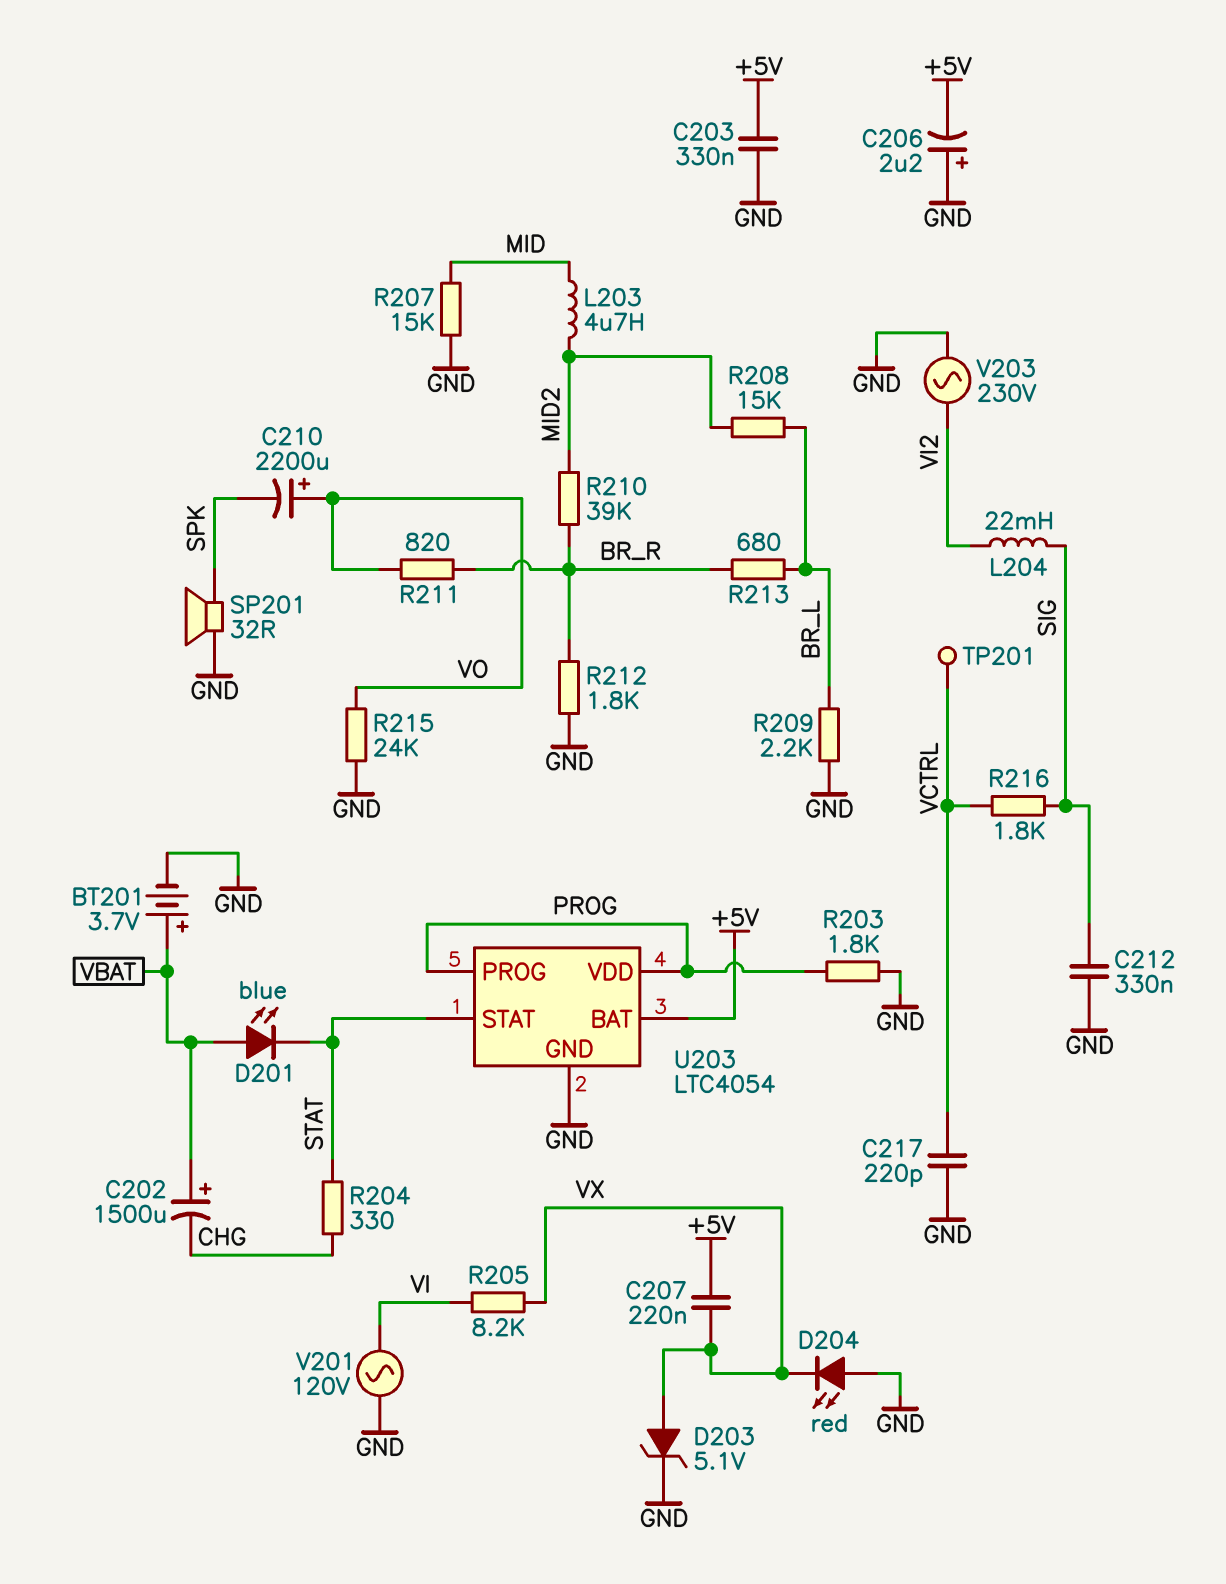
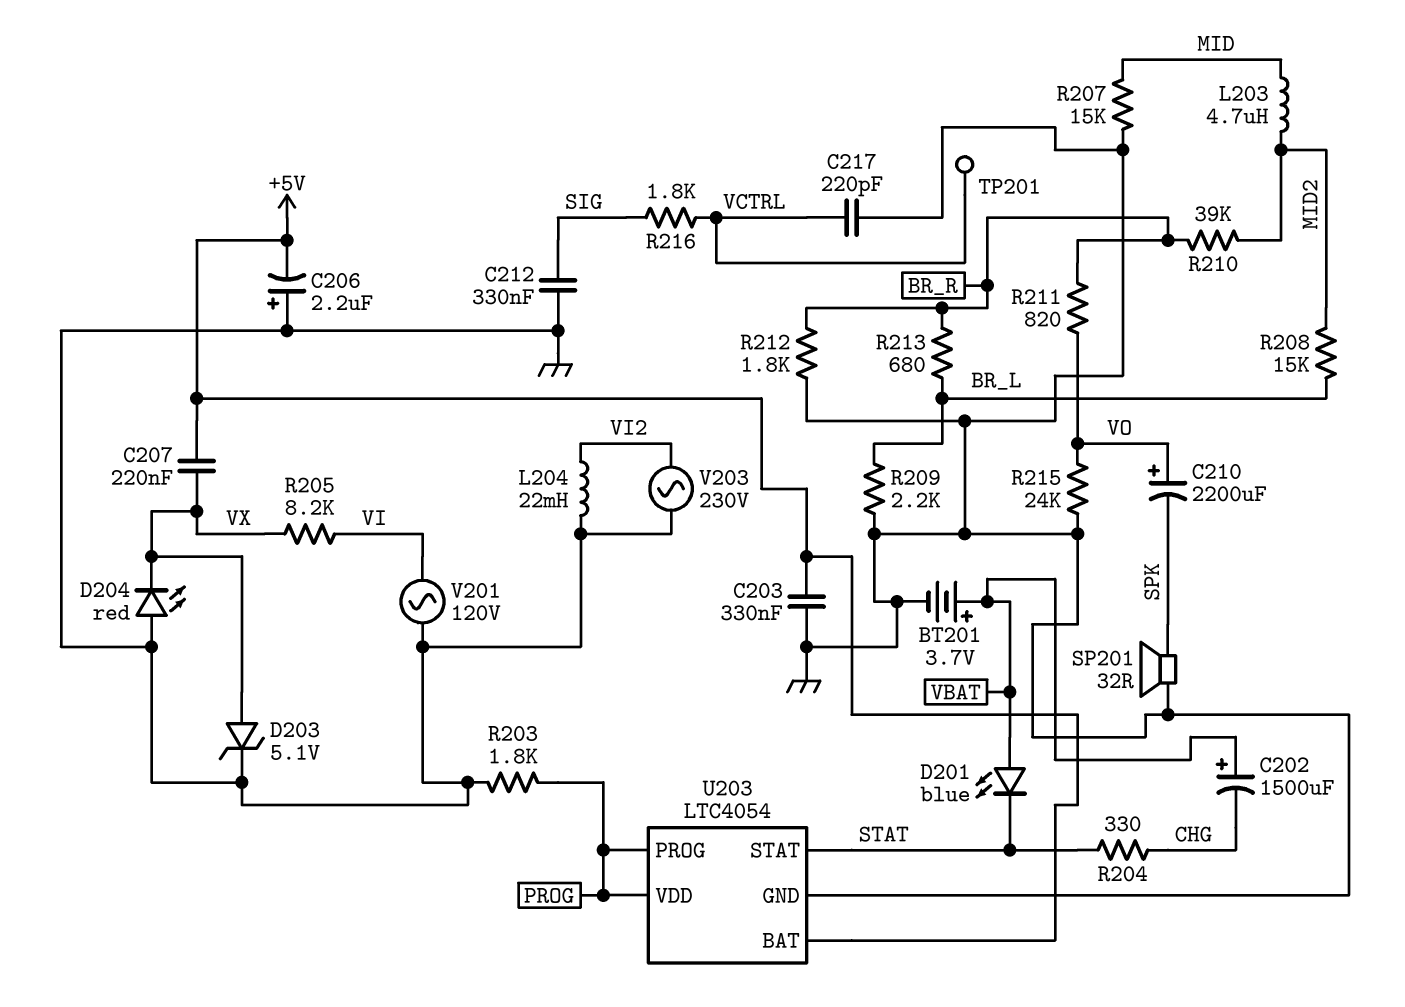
L204: 22mH (SIG, VI2) -> 22mH (GND, VI2)

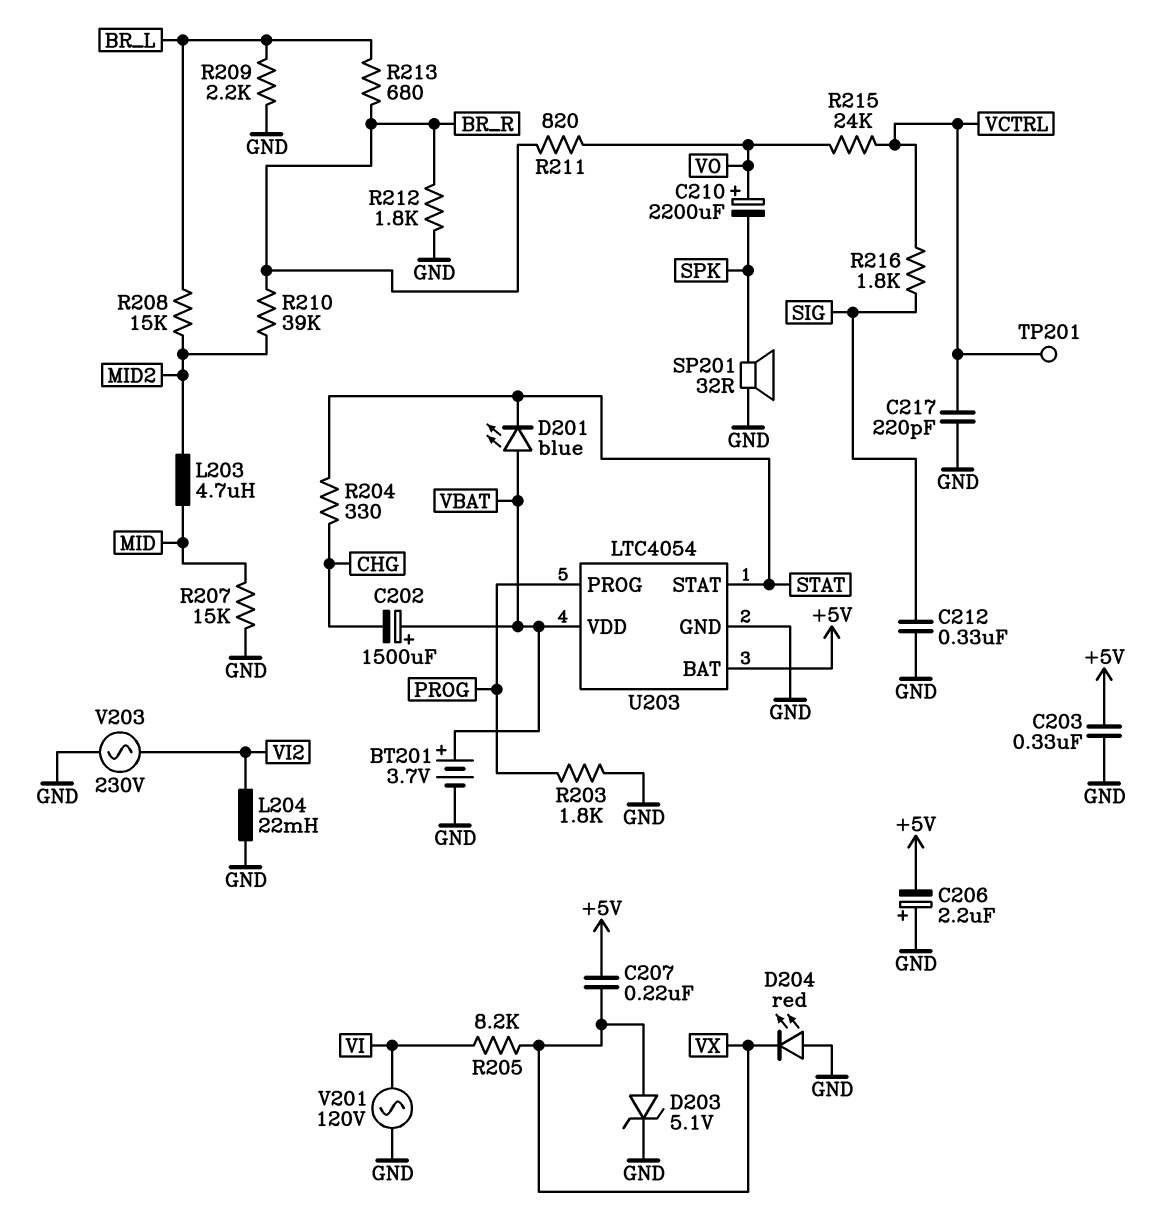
R215: 24k (GND, VO) -> 24k (VCTRL, VO)
U203 pin VDD: PROG -> VBAT

